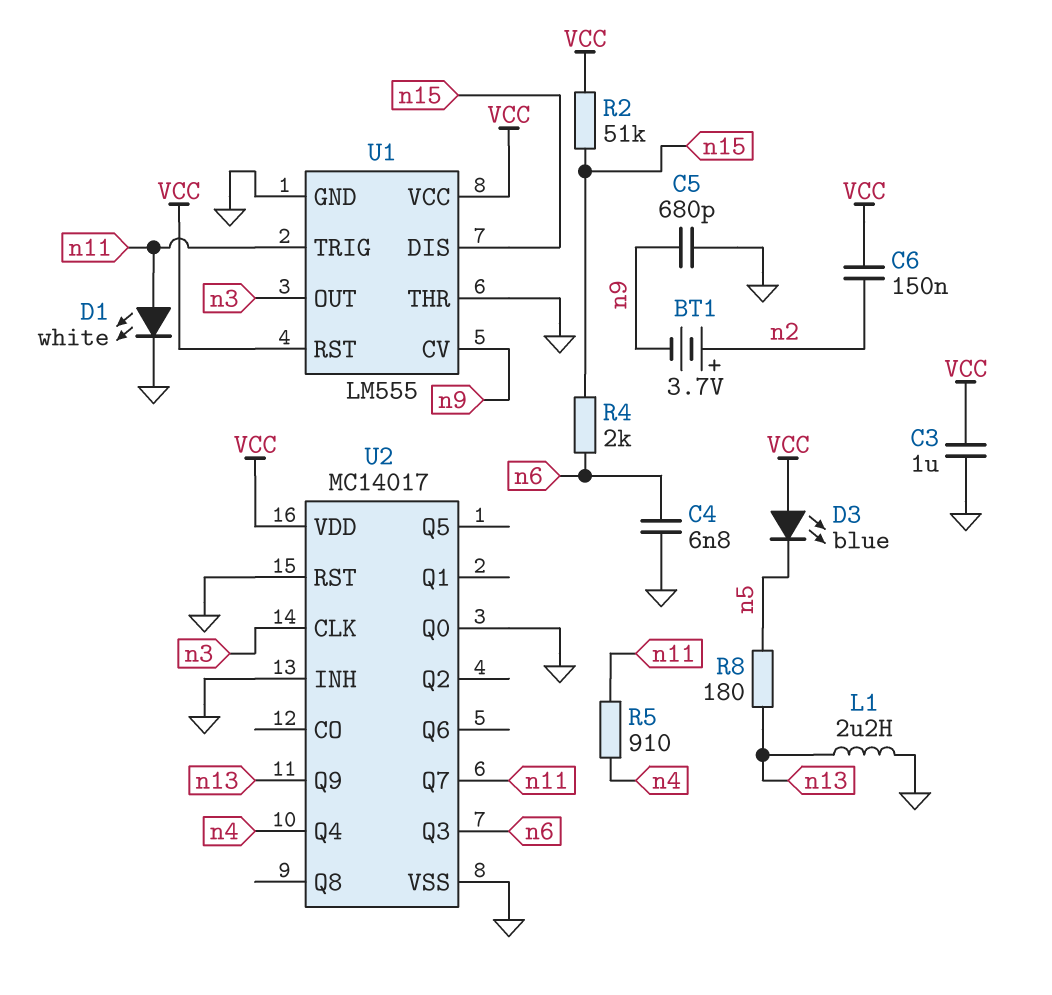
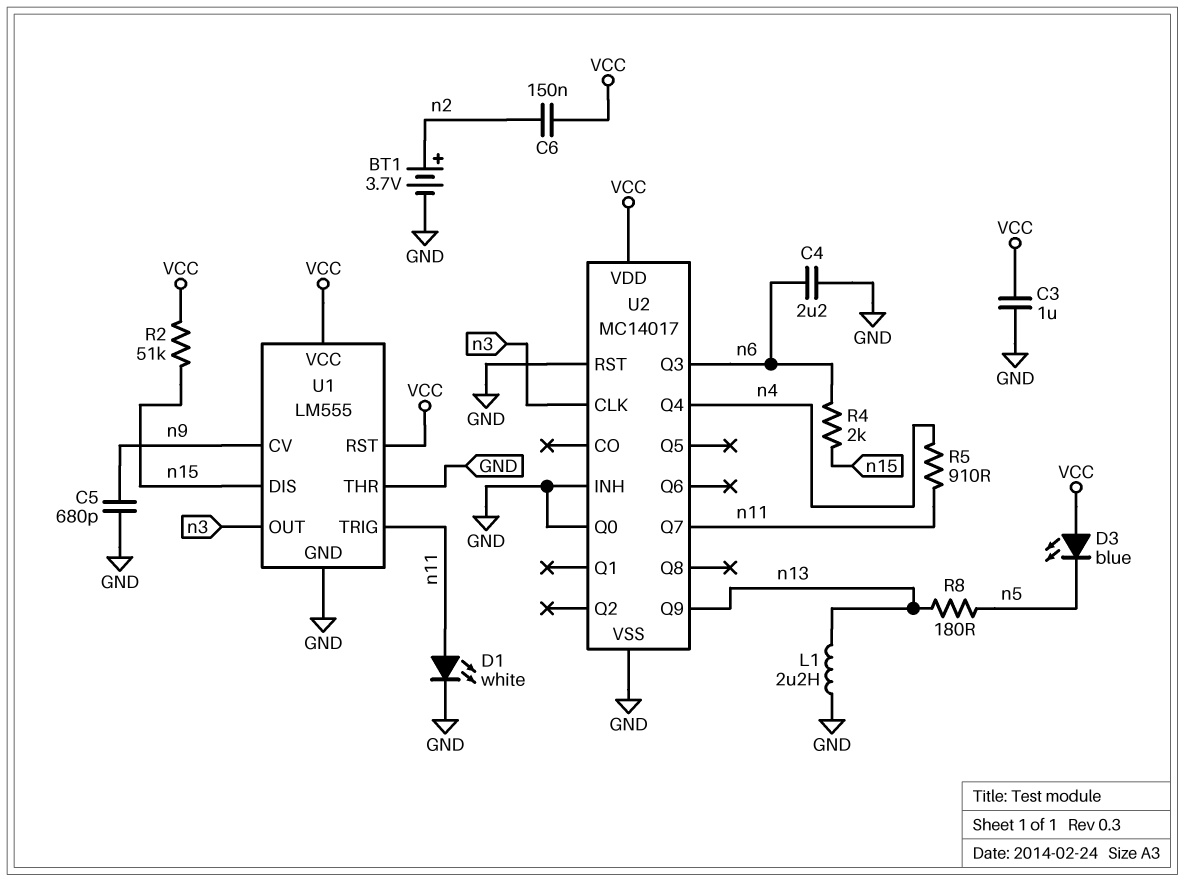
BT1: 3.7V (plus n2, minus n9) -> 3.7V (plus n2, minus GND)
C4: 6.8nF (GND, n6) -> 2.2uF (GND, n6)

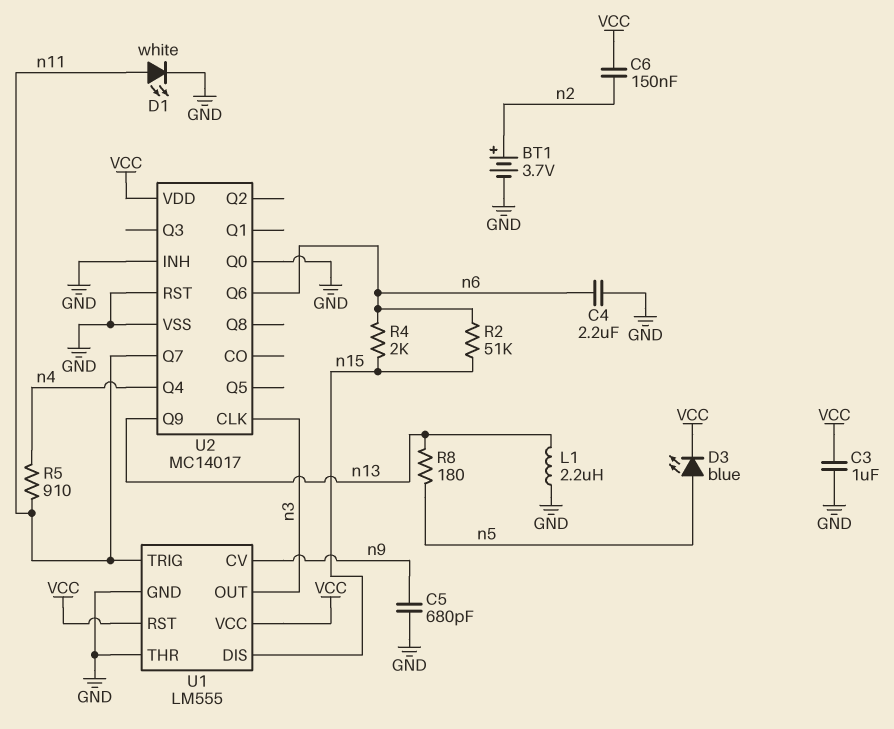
D3: LED blue (A VCC, K n5) -> LED blue (A n5, K VCC)
R2: 51k (VCC, n15) -> 51k (n6, n15)
U2 pin Q3: n6 -> none
U2 pin Q6: none -> n6

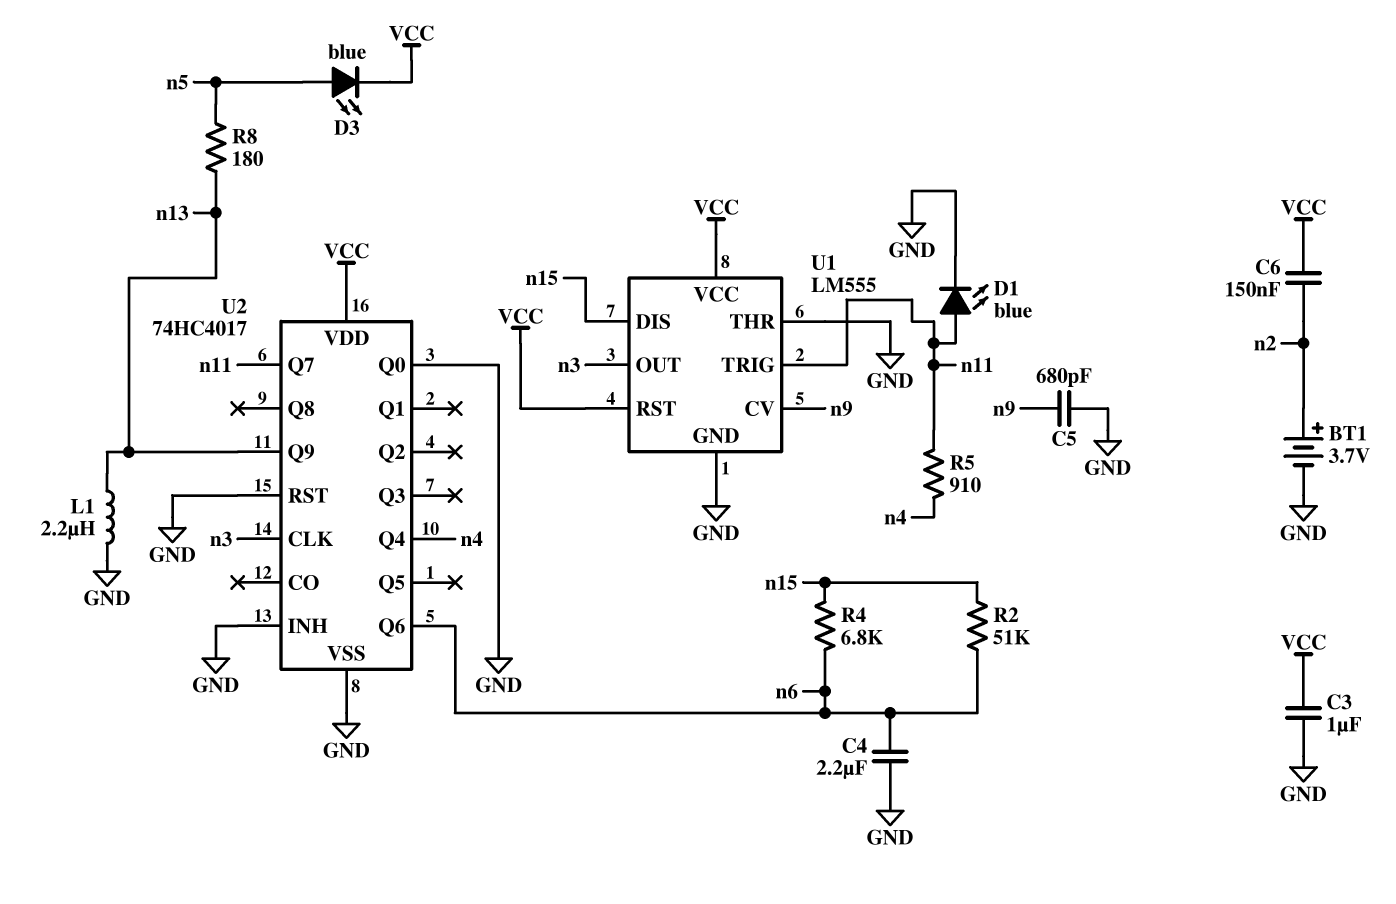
D1: LED white (A n11, K GND) -> LED blue (A n11, K GND)
R4: 2k (n6, n15) -> 6.8k (n6, n15)
U2: MC14017 -> 74HC4017

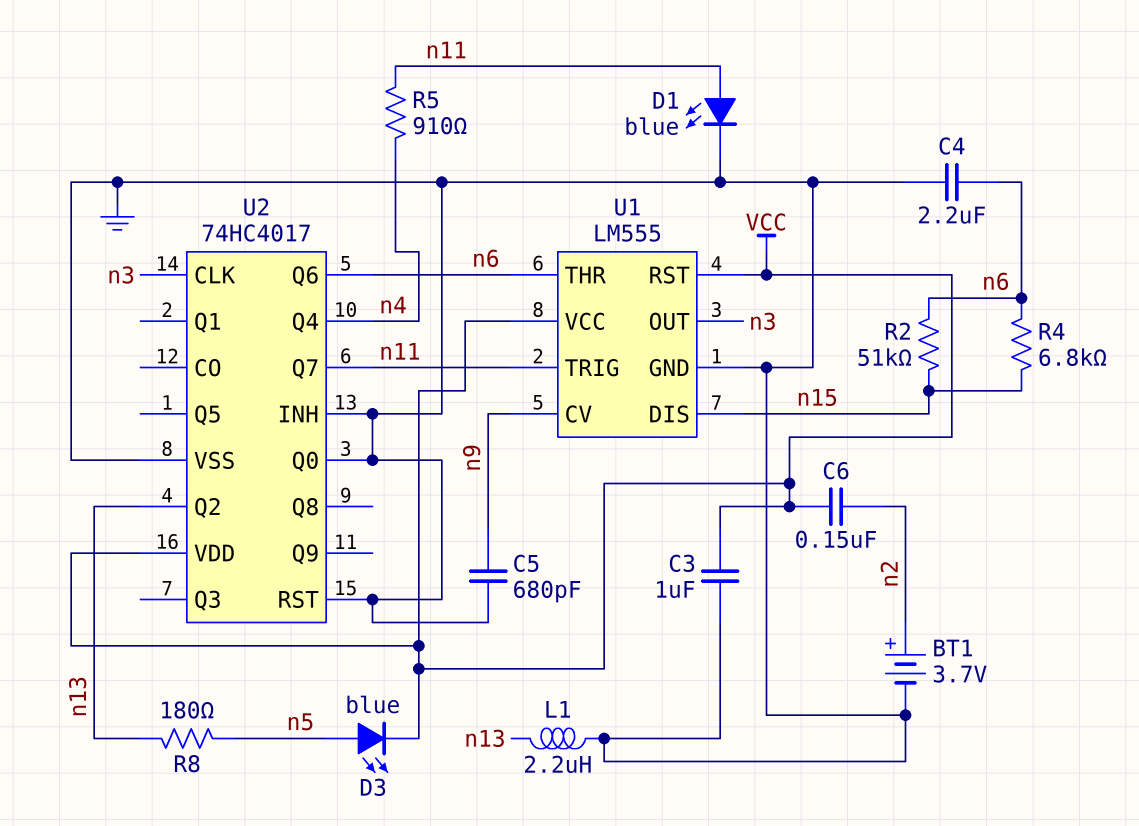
U1 pin THR: GND -> n6
U2 pin Q2: none -> n13
U2 pin Q9: n13 -> none

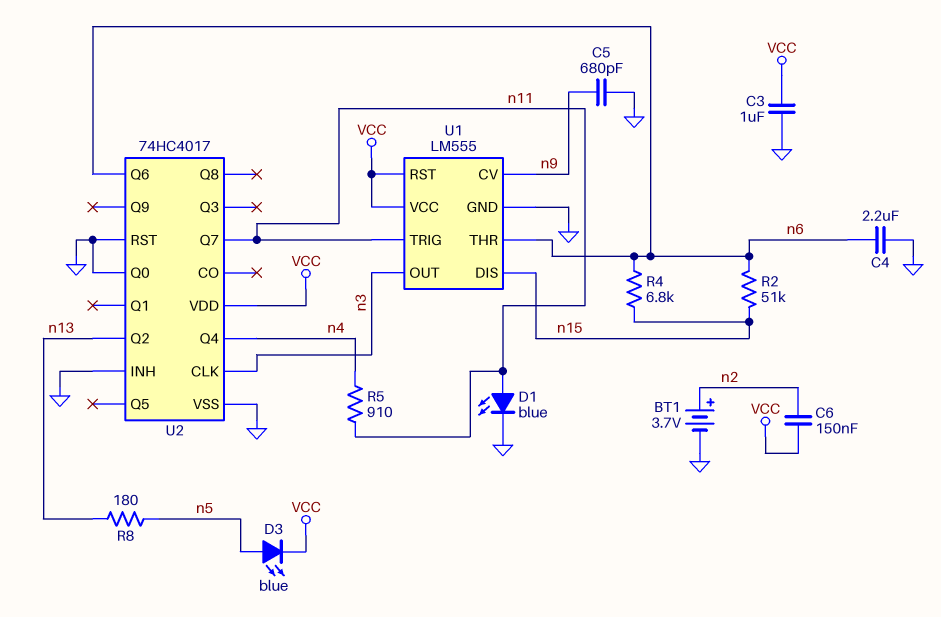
L1: 2.2uH (GND, n13) -> none

